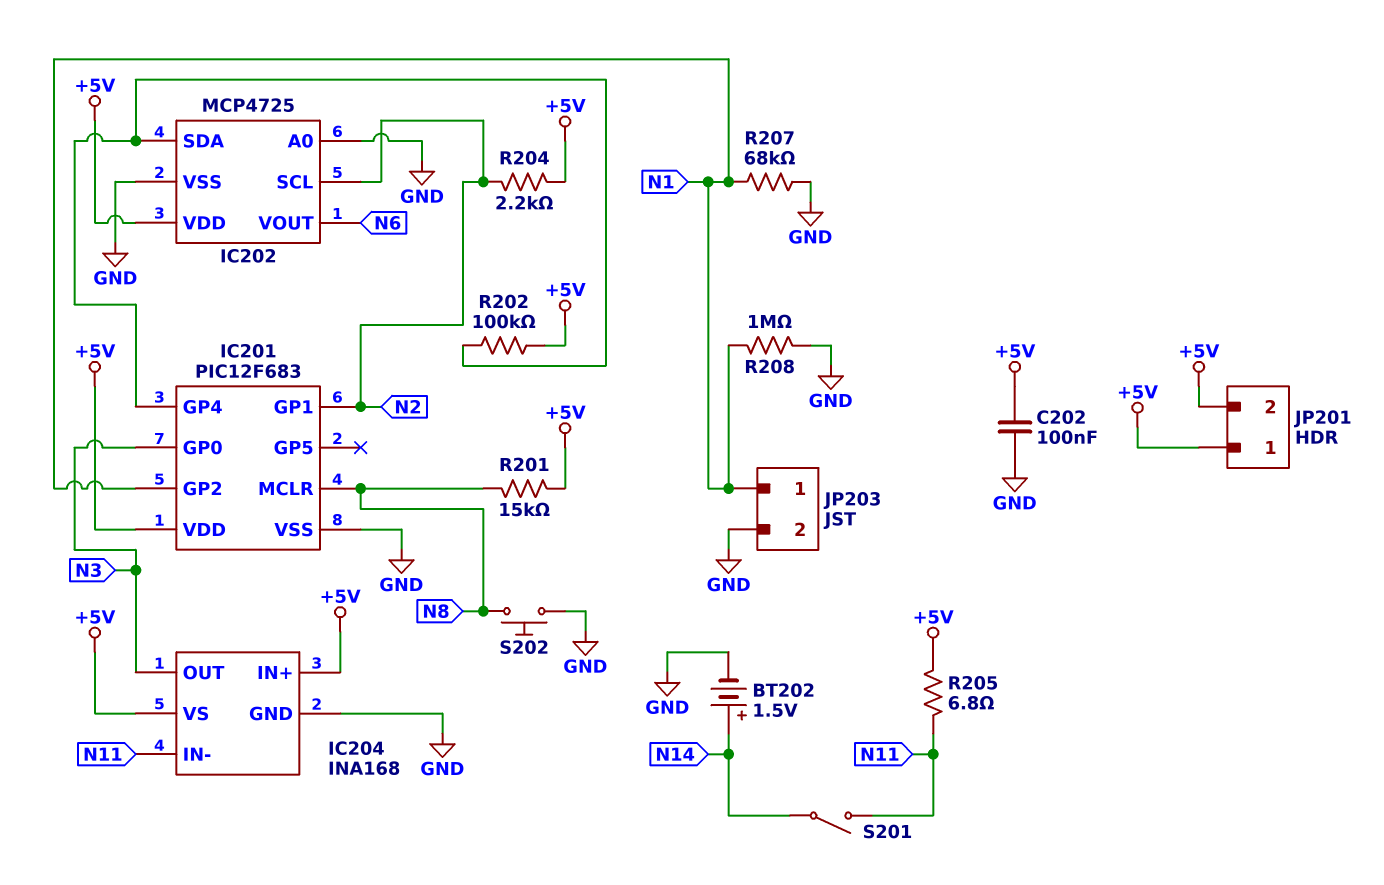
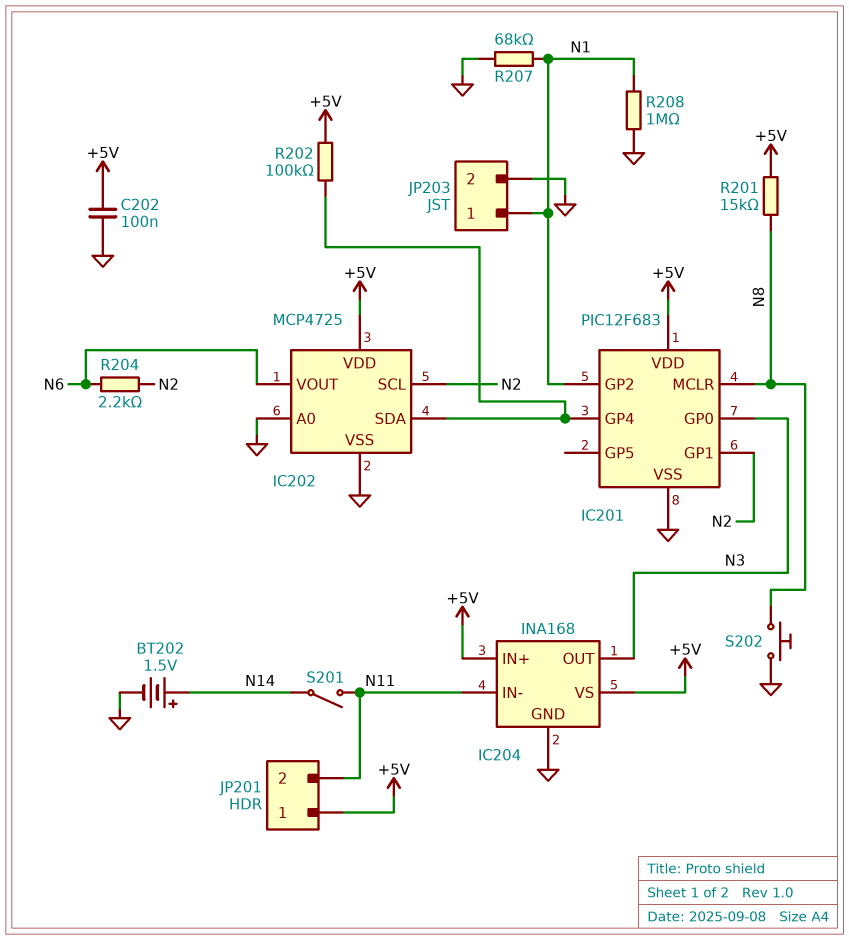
JP201 pin 2: +5V -> N11
R204: 2.2k (+5V, N2) -> 2.2k (N2, N6)
R205: 6.8 (+5V, N11) -> none

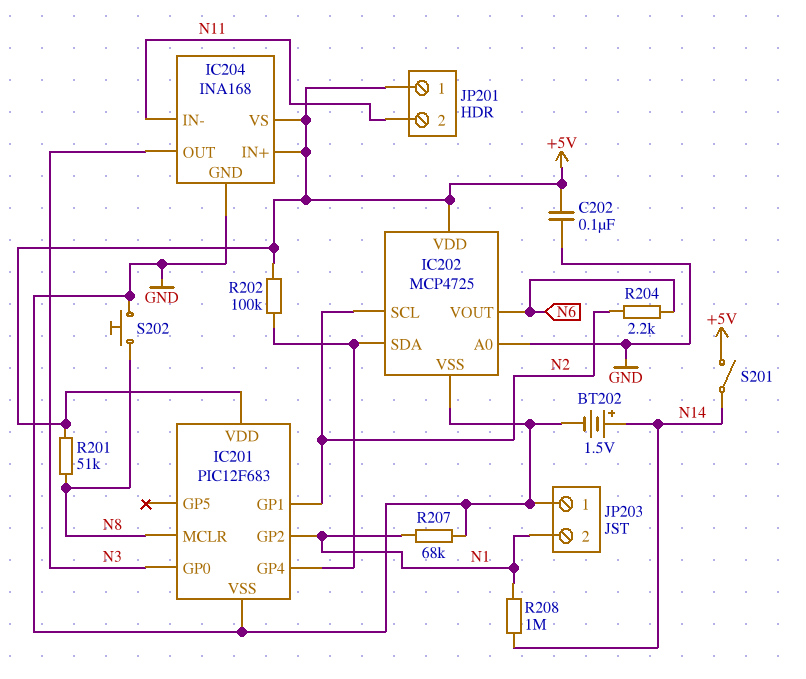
JP203 pin 1: N1 -> GND
JP203 pin 2: GND -> N1
R201: 15k (+5V, N8) -> 51k (+5V, N8)
R208: 1M (GND, N1) -> 1M (N1, N14)
S201: switch (N11, N14) -> switch (+5V, N14)

